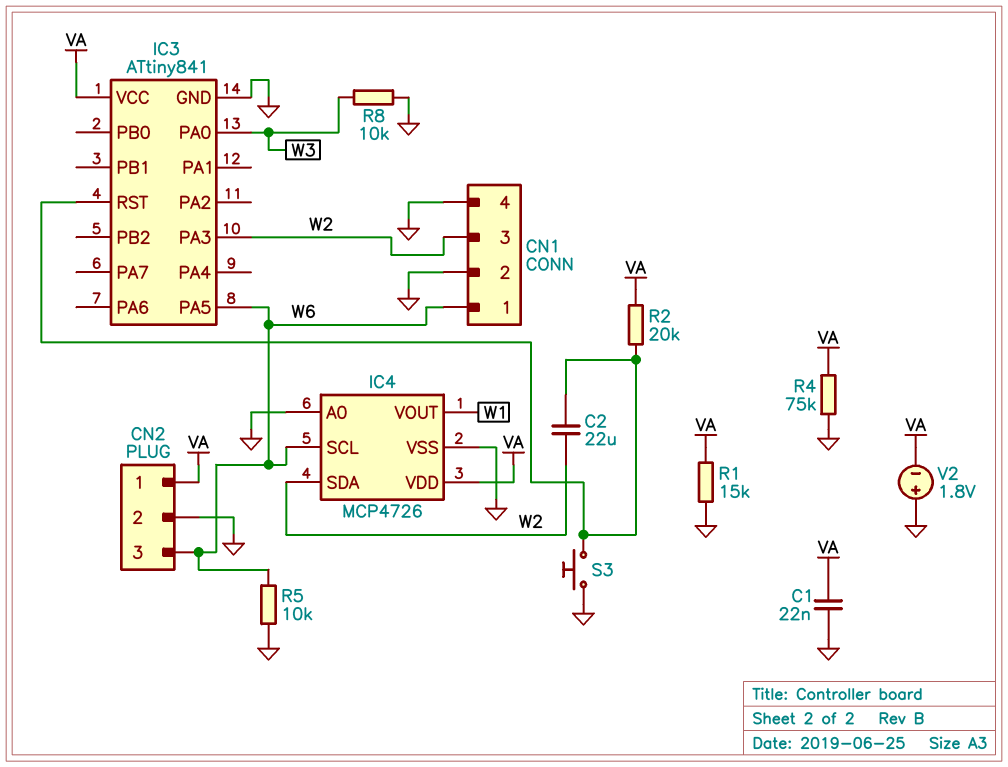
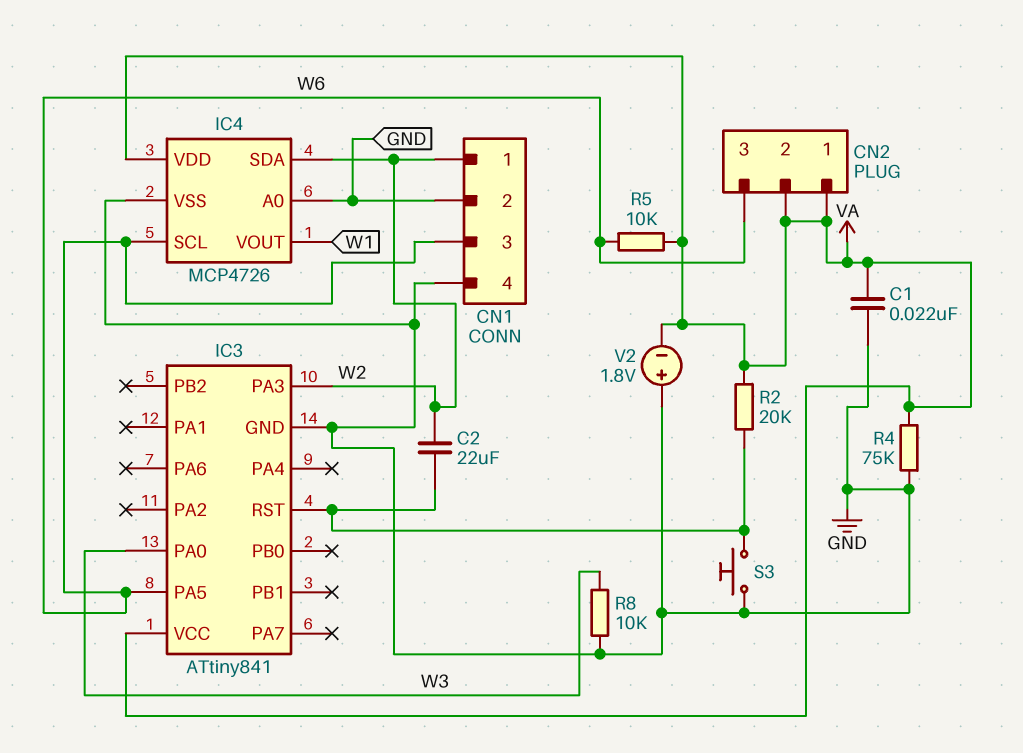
CN1 pin 1: W6 -> W2
CN1 pin 3: W2 -> W6
CN2 pin 2: GND -> VA
R1: 15k (GND, VA) -> none
R5: 10k (GND, W6) -> 10k (VA, W6)

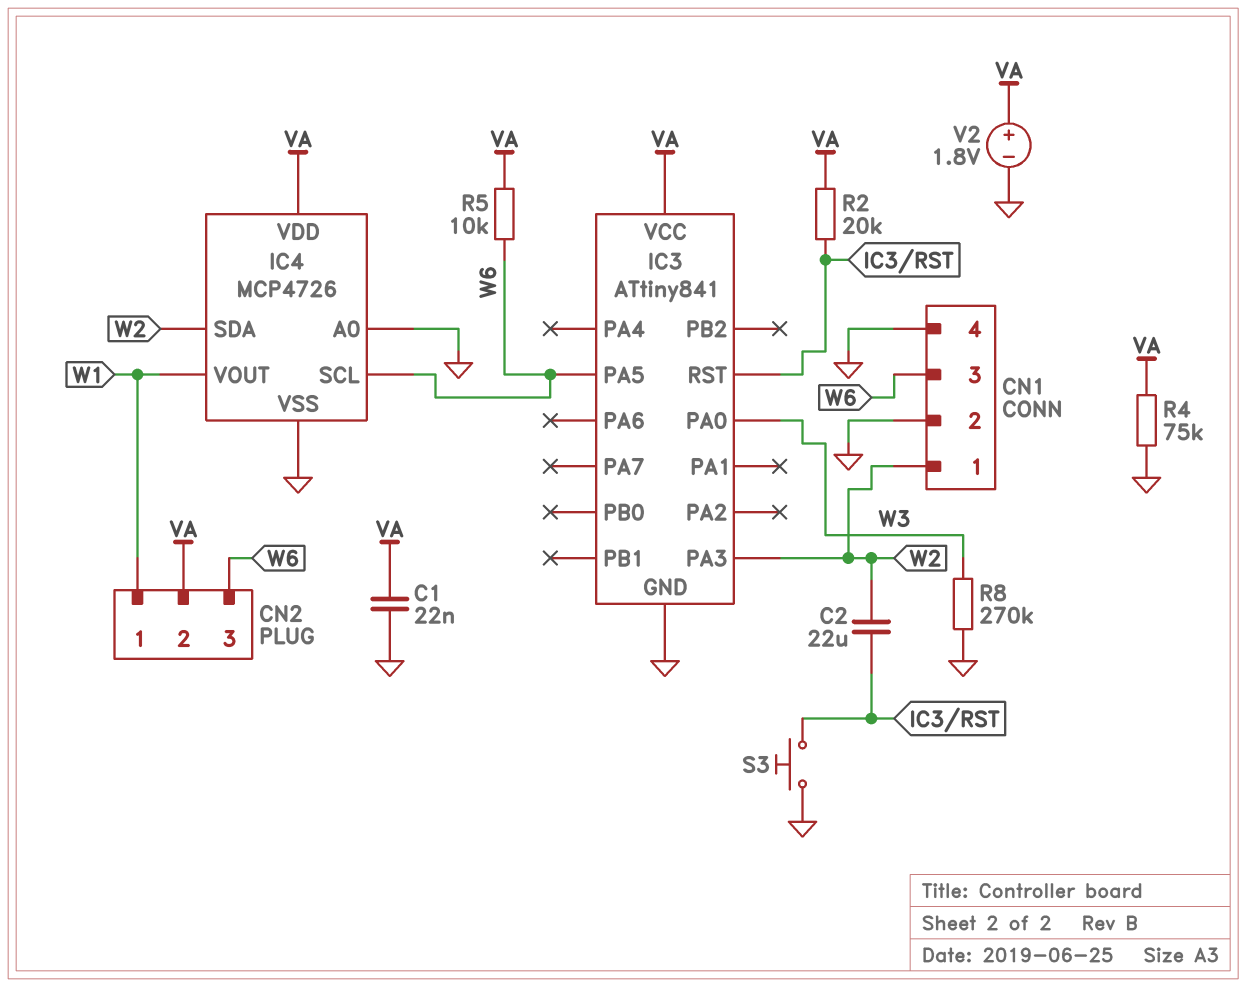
CN2 pin 1: VA -> W1
R8: 10k (GND, W3) -> 270k (GND, W3)
V2: 1.8V (plus GND, minus VA) -> 1.8V (plus VA, minus GND)

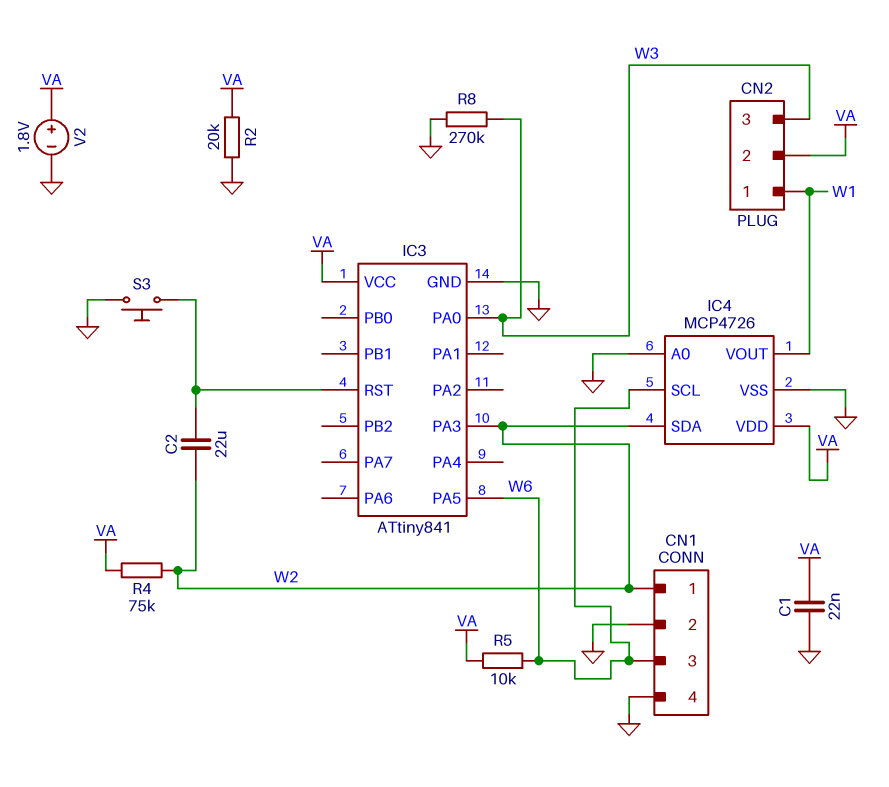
CN2 pin 3: W6 -> W3
R2: 20k (IC3/RST, VA) -> 20k (GND, VA)
R4: 75k (GND, VA) -> 75k (VA, W2)

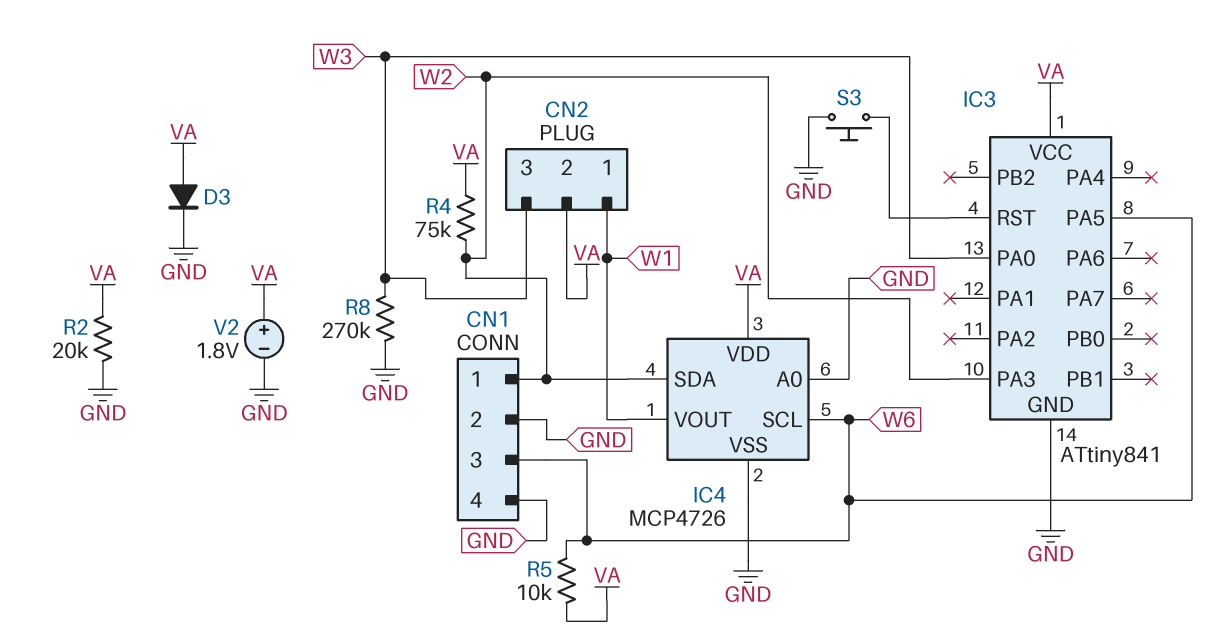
C1: 22nF (GND, VA) -> none
C2: 22uF (IC3/RST, W2) -> none
D3: none -> diode (A VA, K GND)

